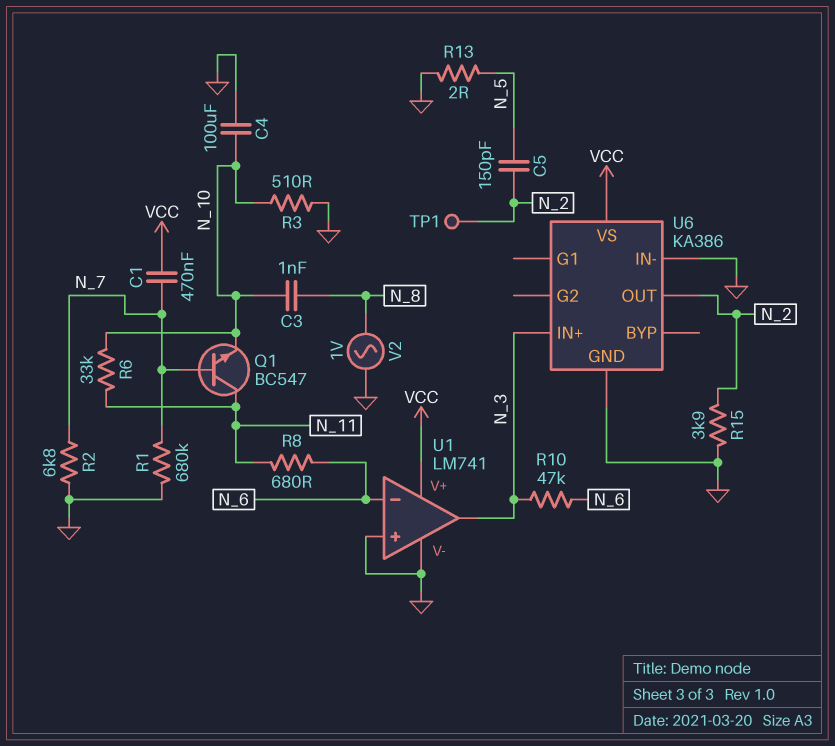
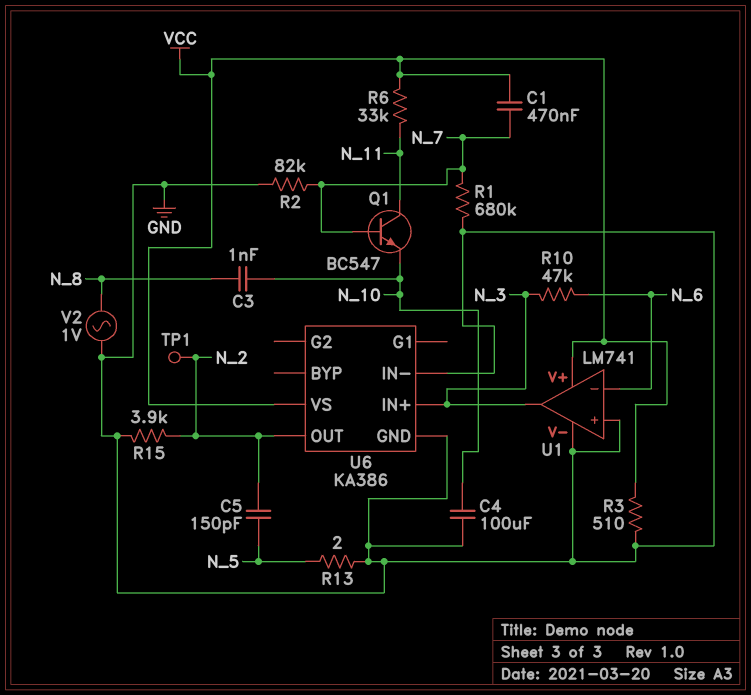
R2: 6.8k (GND, N_7) -> 82k (GND, N_7)
R3: 510 (GND, N_10) -> 510 (GND, VCC)
R6: 33k (N_10, N_11) -> 33k (N_11, VCC)
R8: 680 (N_6, N_11) -> none

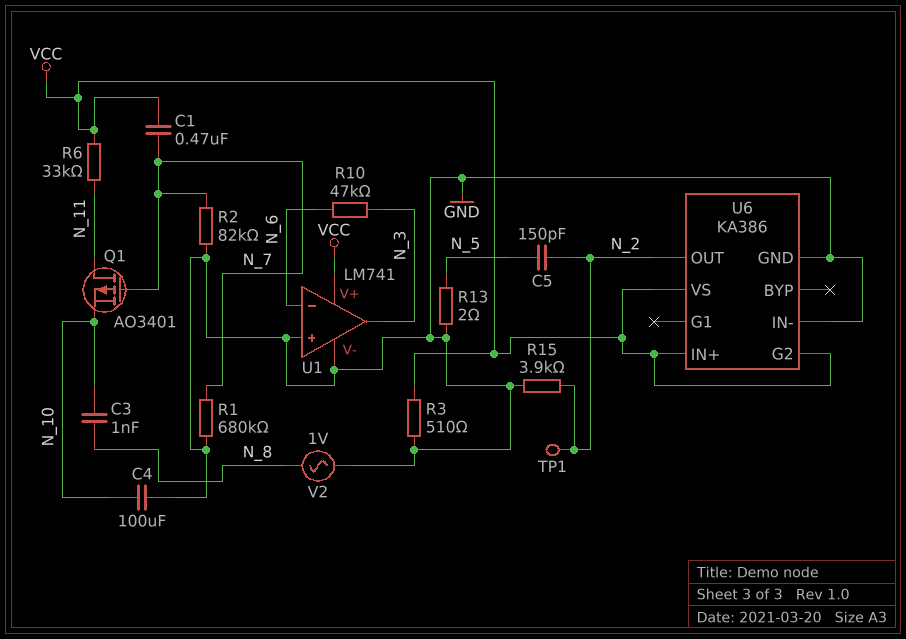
Q1: NPN BC547 (B N_7, C N_11, E N_10) -> PMOS AO3401 (G N_7, D N_11, S N_10)
U6 pin G2: none -> VCC
U6 pin IN+: N_3 -> VCC

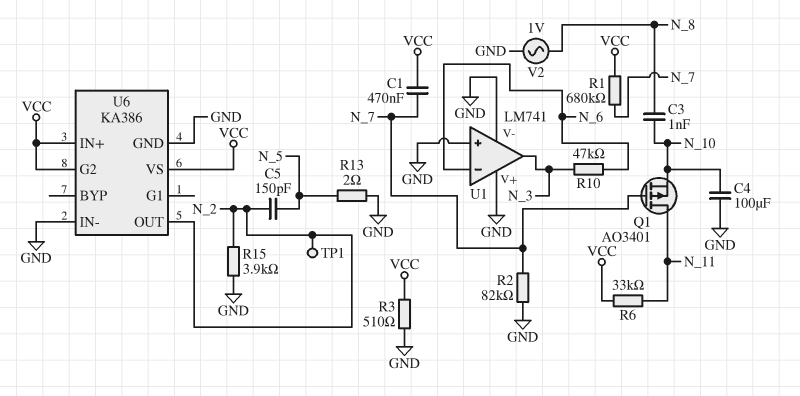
R1: 680k (GND, N_7) -> 680k (N_7, VCC)
U1 pin V+: VCC -> GND

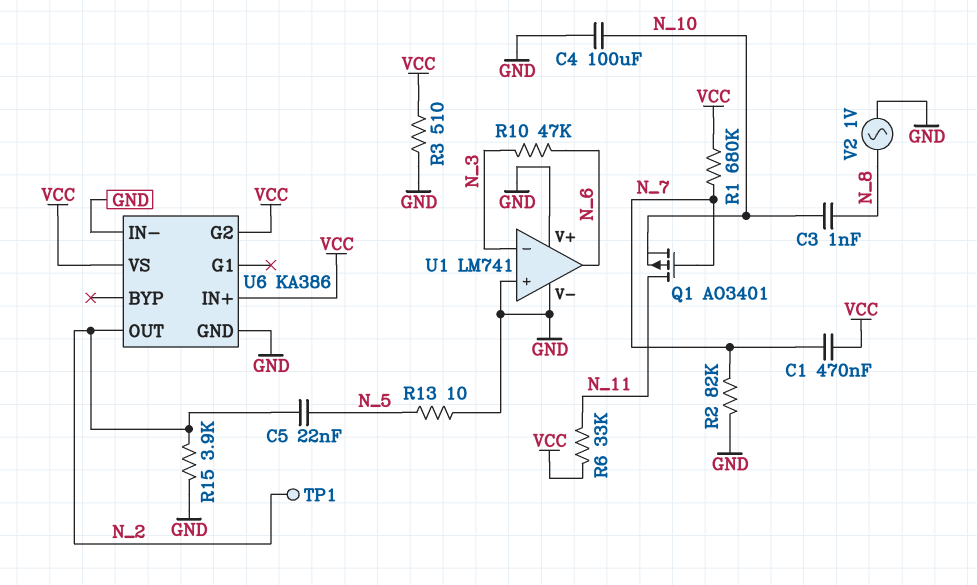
C5: 150pF (N_2, N_5) -> 22nF (N_2, N_5)
R13: 2 (GND, N_5) -> 10 (GND, N_5)
U1 pin in-: N_6 -> N_3
U1 pin out: N_3 -> N_6

